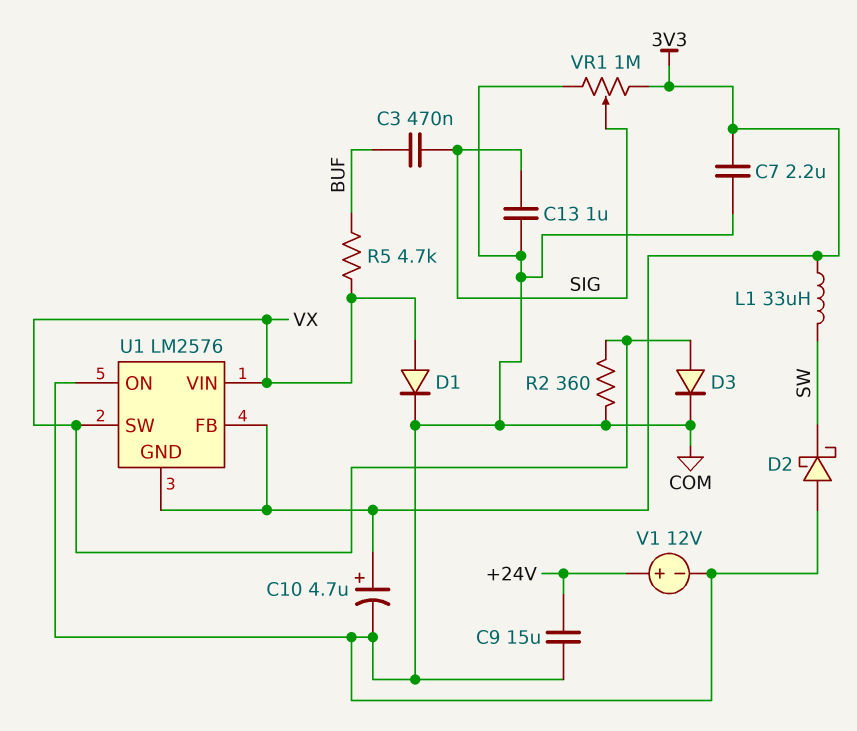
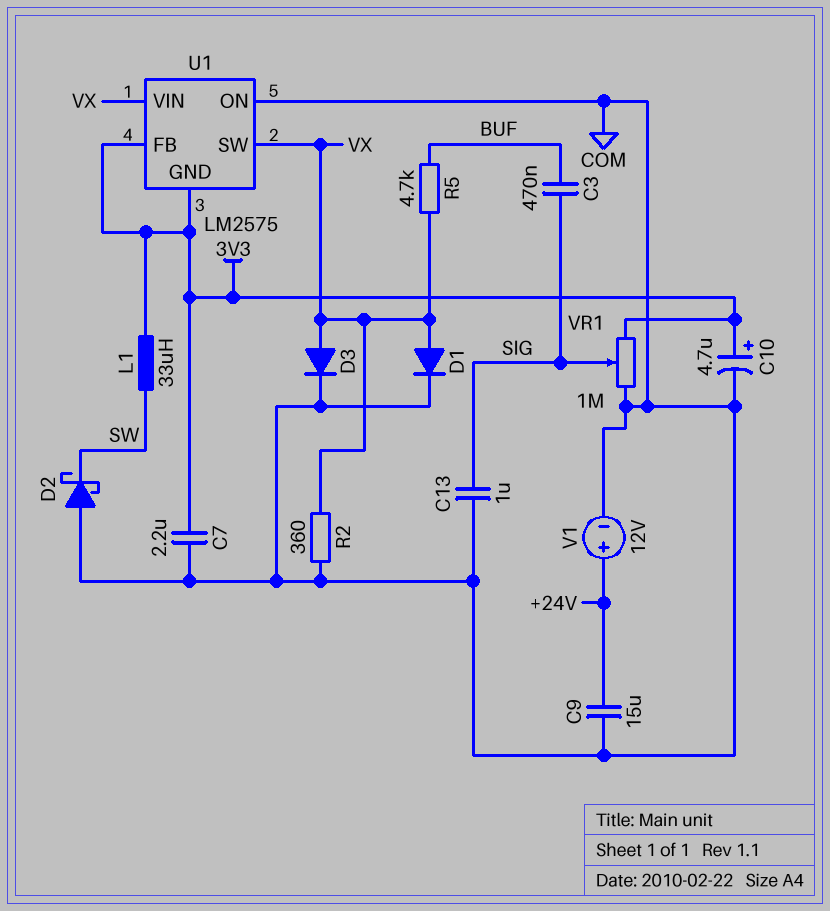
U1: LM2576 -> LM2575

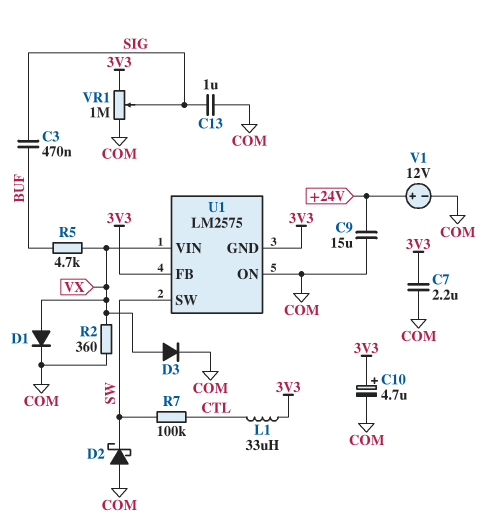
L1: 33uH (3V3, SW) -> 33uH (3V3, CTL)
R7: none -> 100k (CTL, SW)
U1 pin SW: VX -> SW

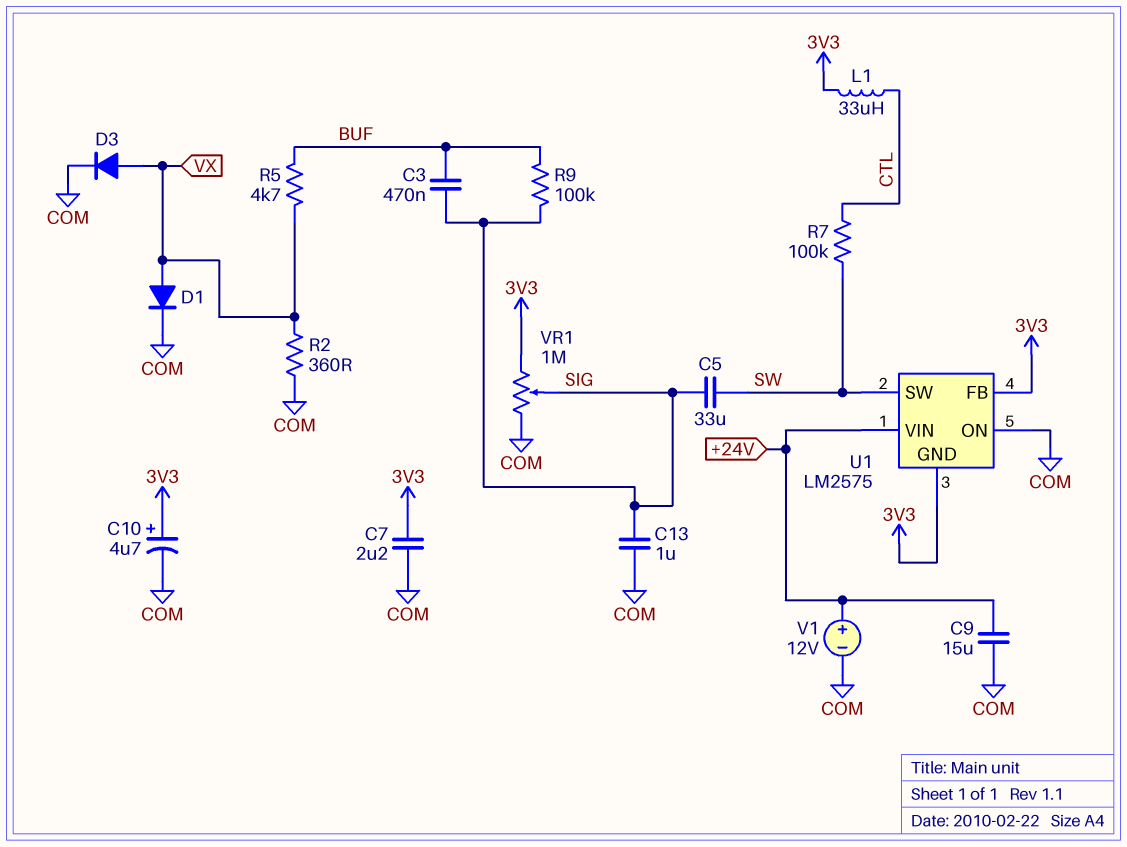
C5: none -> 33uF (SIG, SW)
D2: schottky (A COM, K SW) -> none
R9: none -> 100k (BUF, SIG)
U1 pin VIN: VX -> +24V

